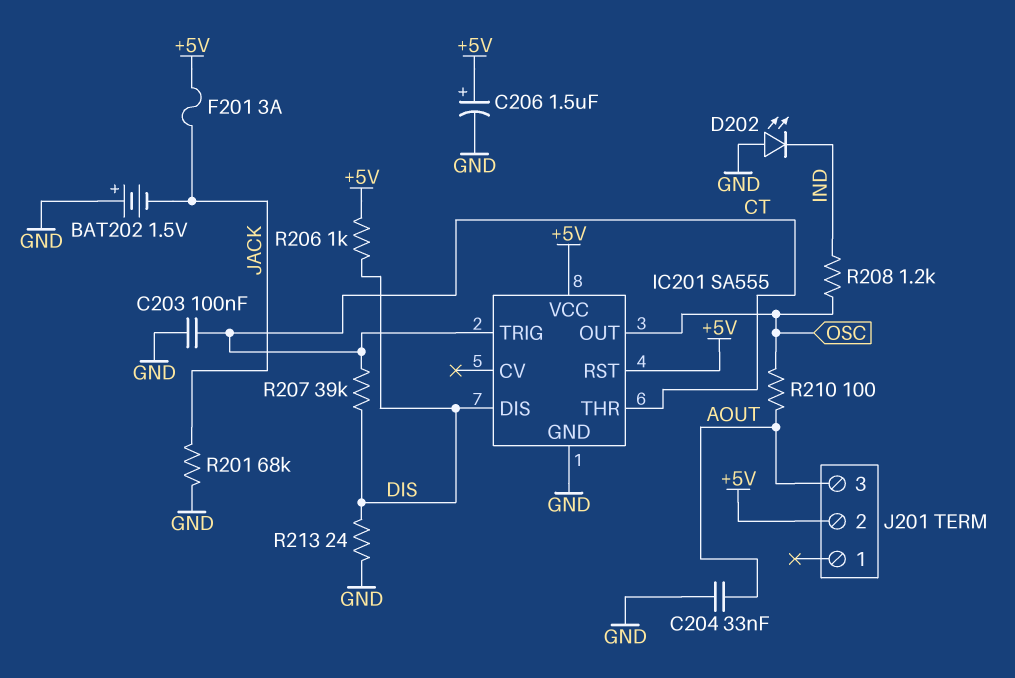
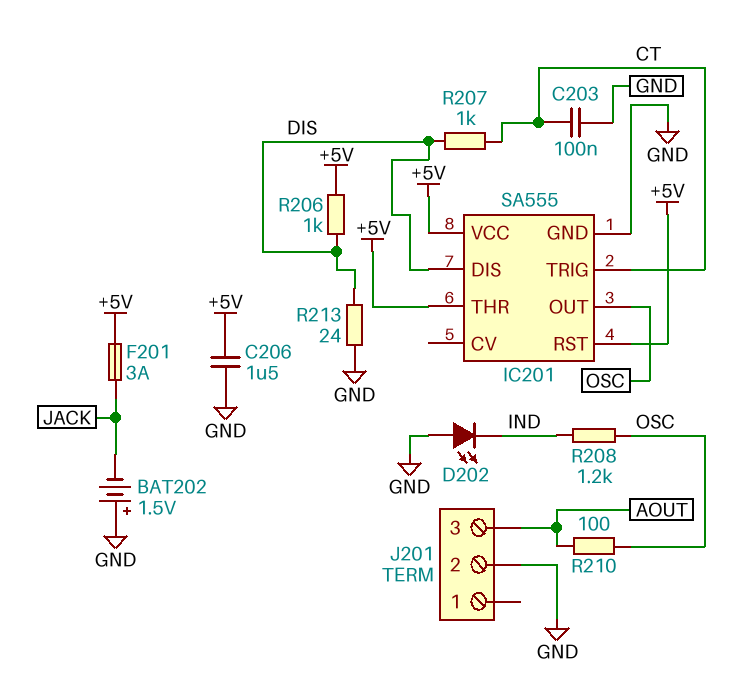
C204: 33nF (AOUT, GND) -> none
C206: 1.5uF (plus +5V, minus GND) -> 1.5uF (+5V, GND)
IC201 pin THR: CT -> +5V
J201 pin 2: +5V -> GND
R201: 68k (GND, JACK) -> none
R207: 39k (CT, DIS) -> 1k (CT, DIS)

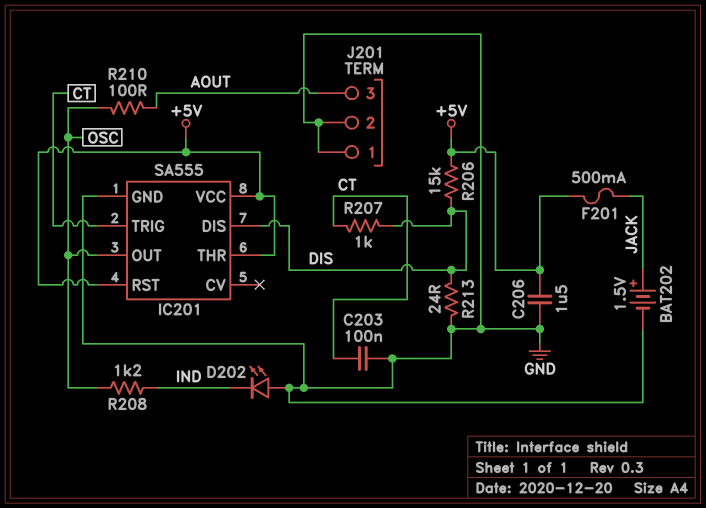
BAT202: 1.5V (plus GND, minus JACK) -> 1.5V (plus JACK, minus GND)
F201: 3A (+5V, JACK) -> 500mA (+5V, JACK)
J201 pin 1: none -> GND
R206: 1k (+5V, DIS) -> 15k (+5V, DIS)

